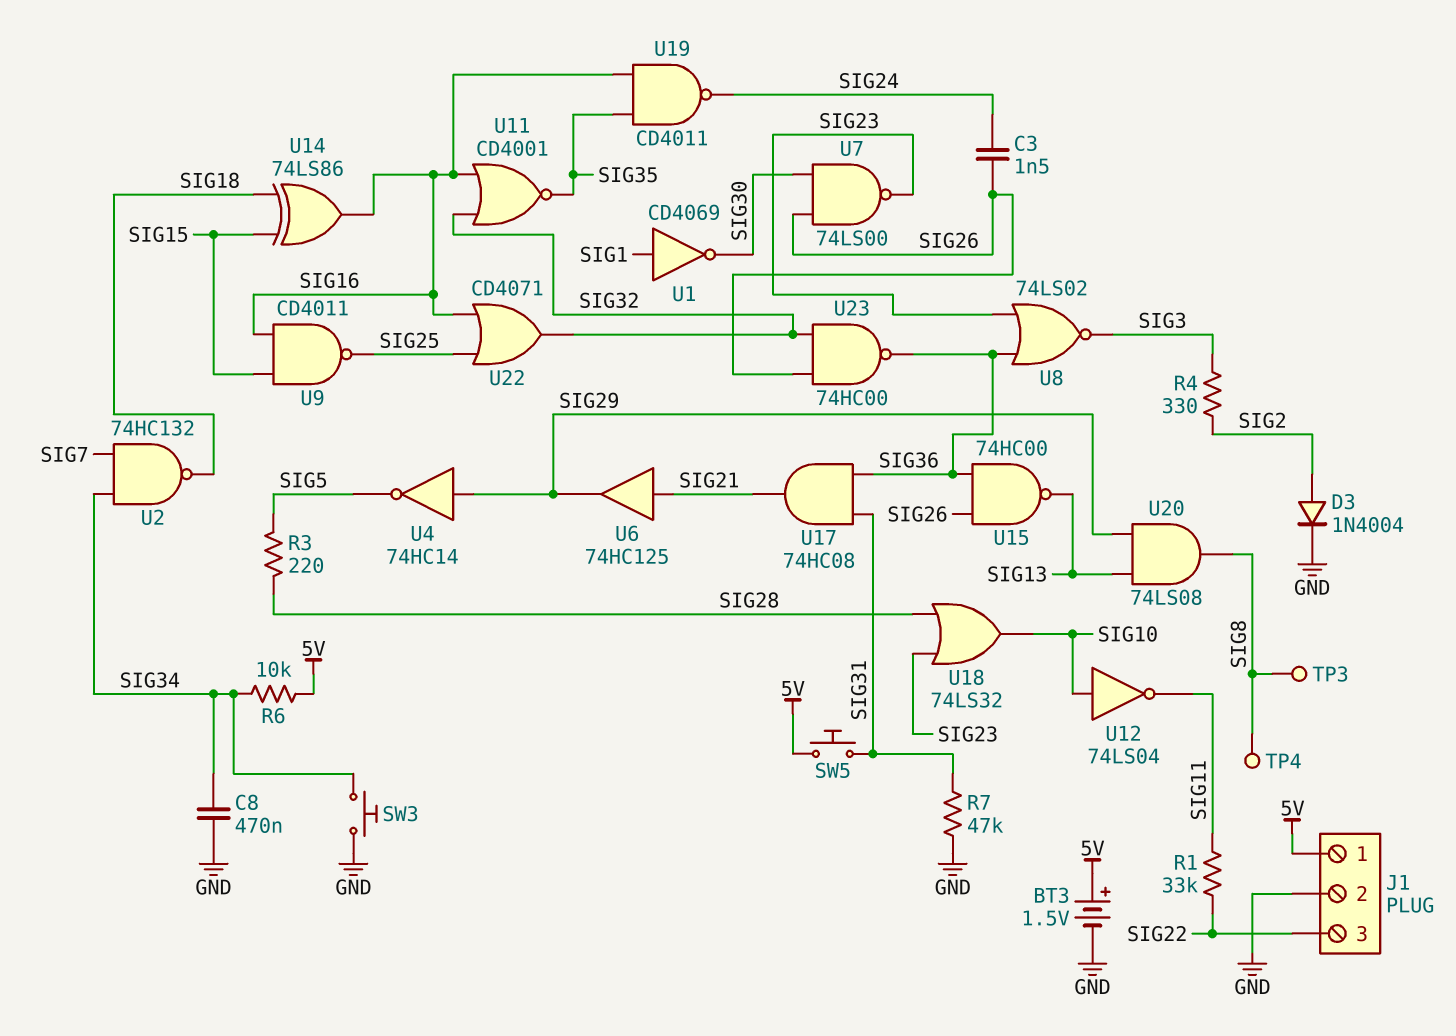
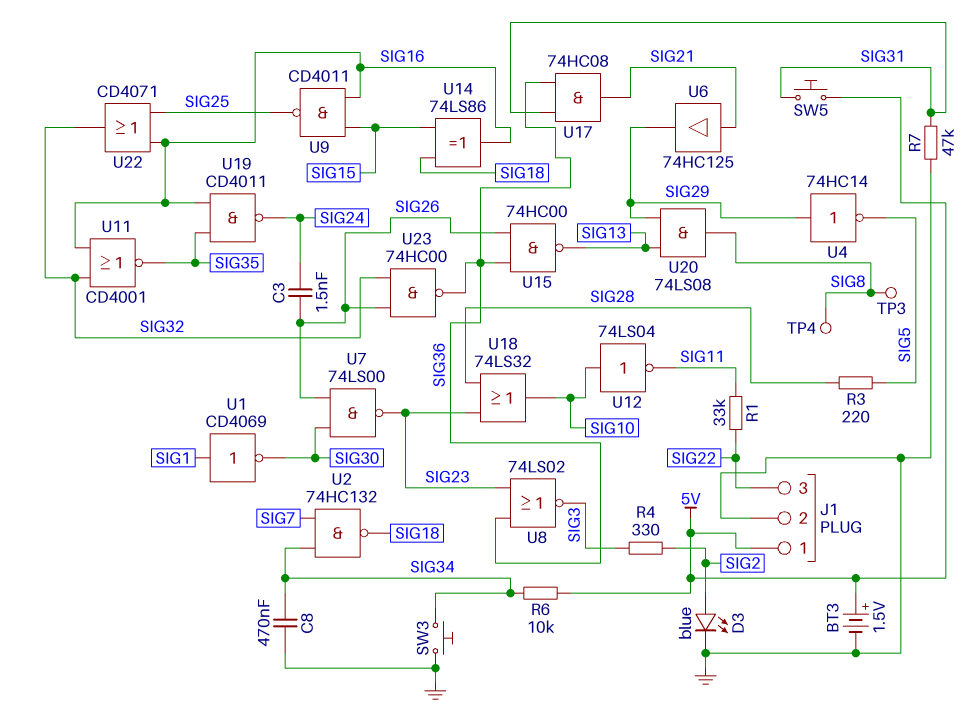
D3: diode 1N4004 (A SIG2, K GND) -> LED blue (A SIG2, K GND)

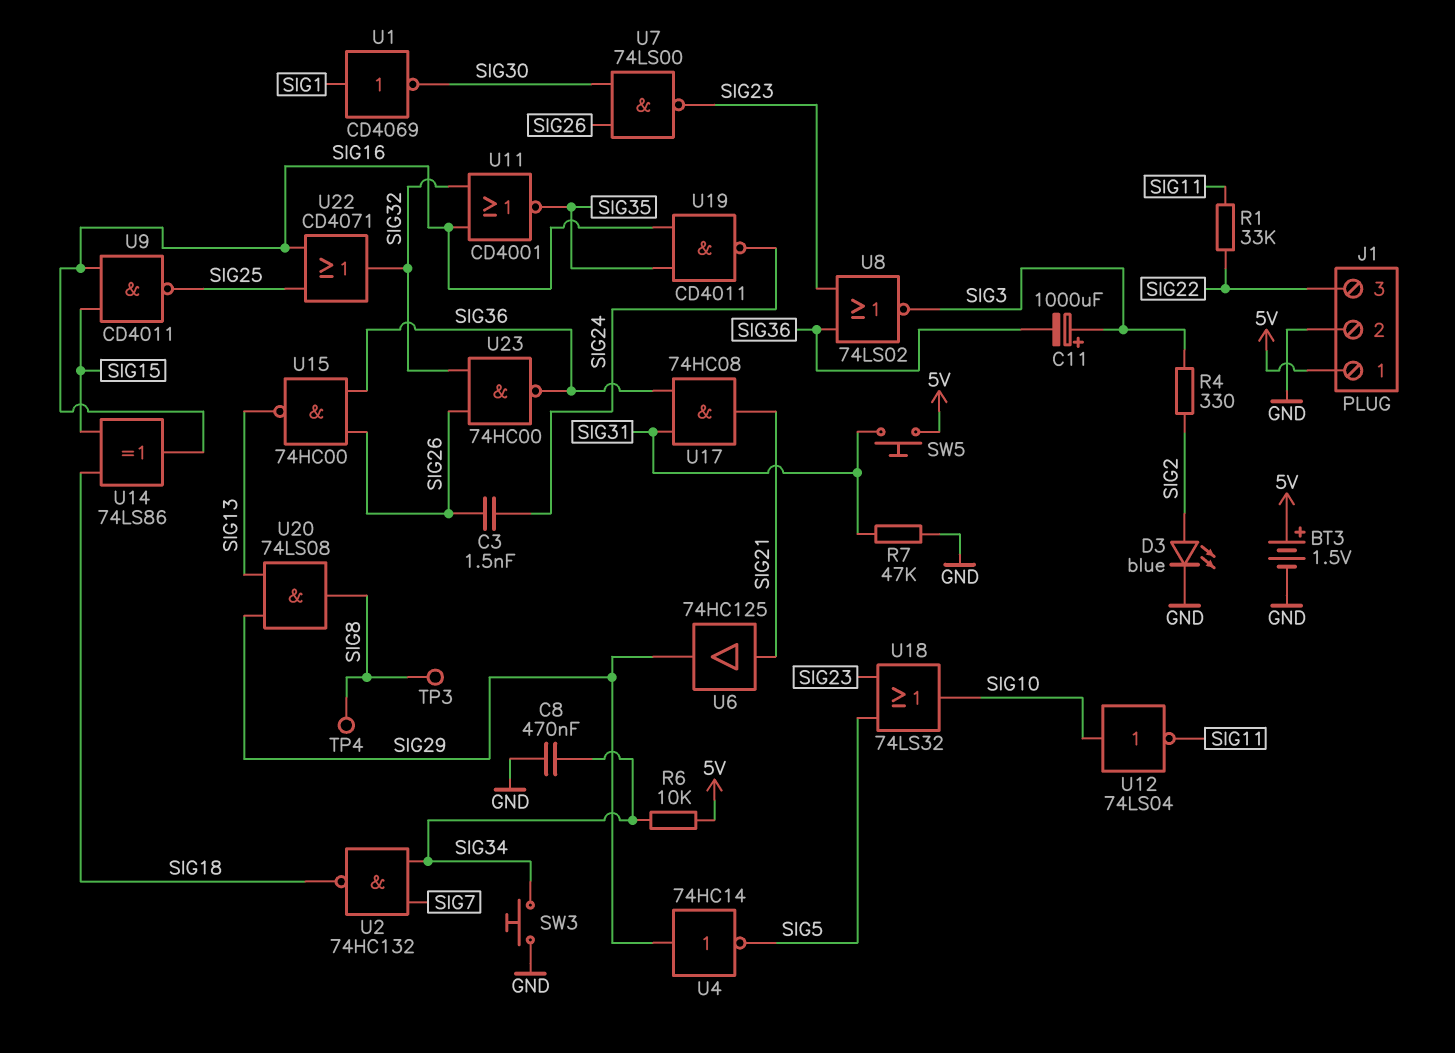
C11: none -> 1000uF (plus SIG3, minus SIG36)
R3: 220 (SIG5, SIG28) -> none
U18: OR 74LS32 (in SIG23, in SIG28, out SIG10) -> OR 74LS32 (in SIG5, in SIG23, out SIG10)

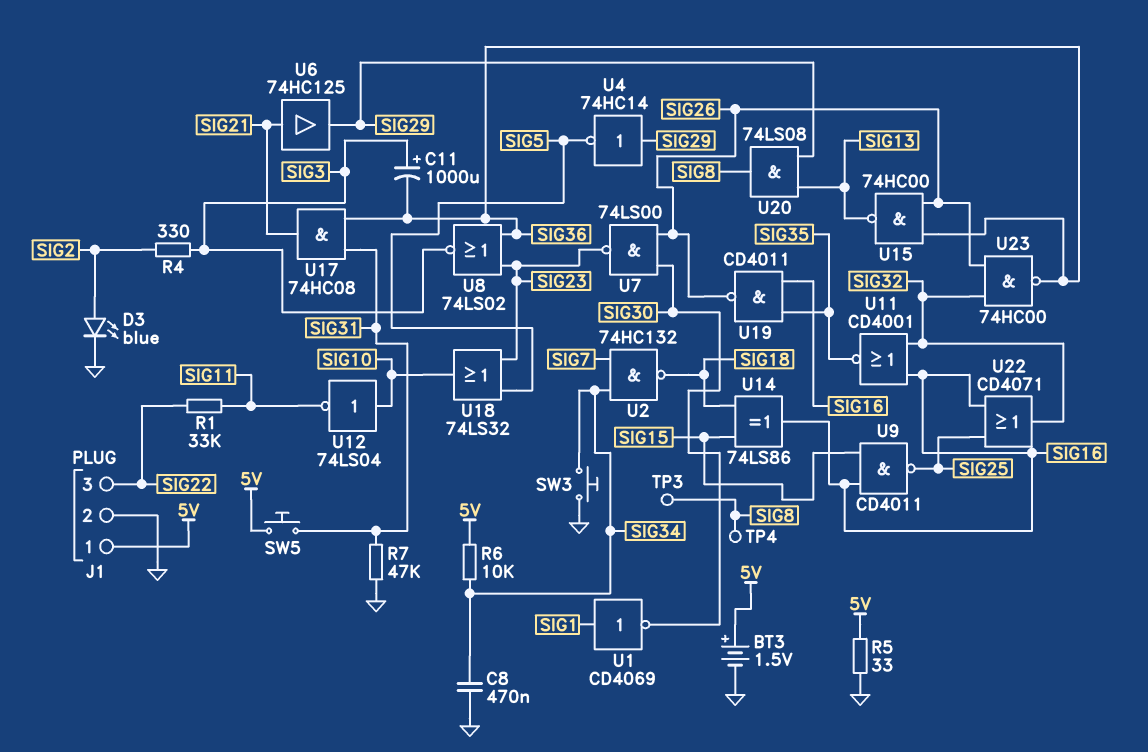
C3: 1.5nF (SIG24, SIG26) -> none
R5: none -> 33 (5V, GND)
U19: NAND CD4011 (in SIG16, in SIG35, out SIG24) -> NAND CD4011 (in SIG16, in SIG35, out SIG26)

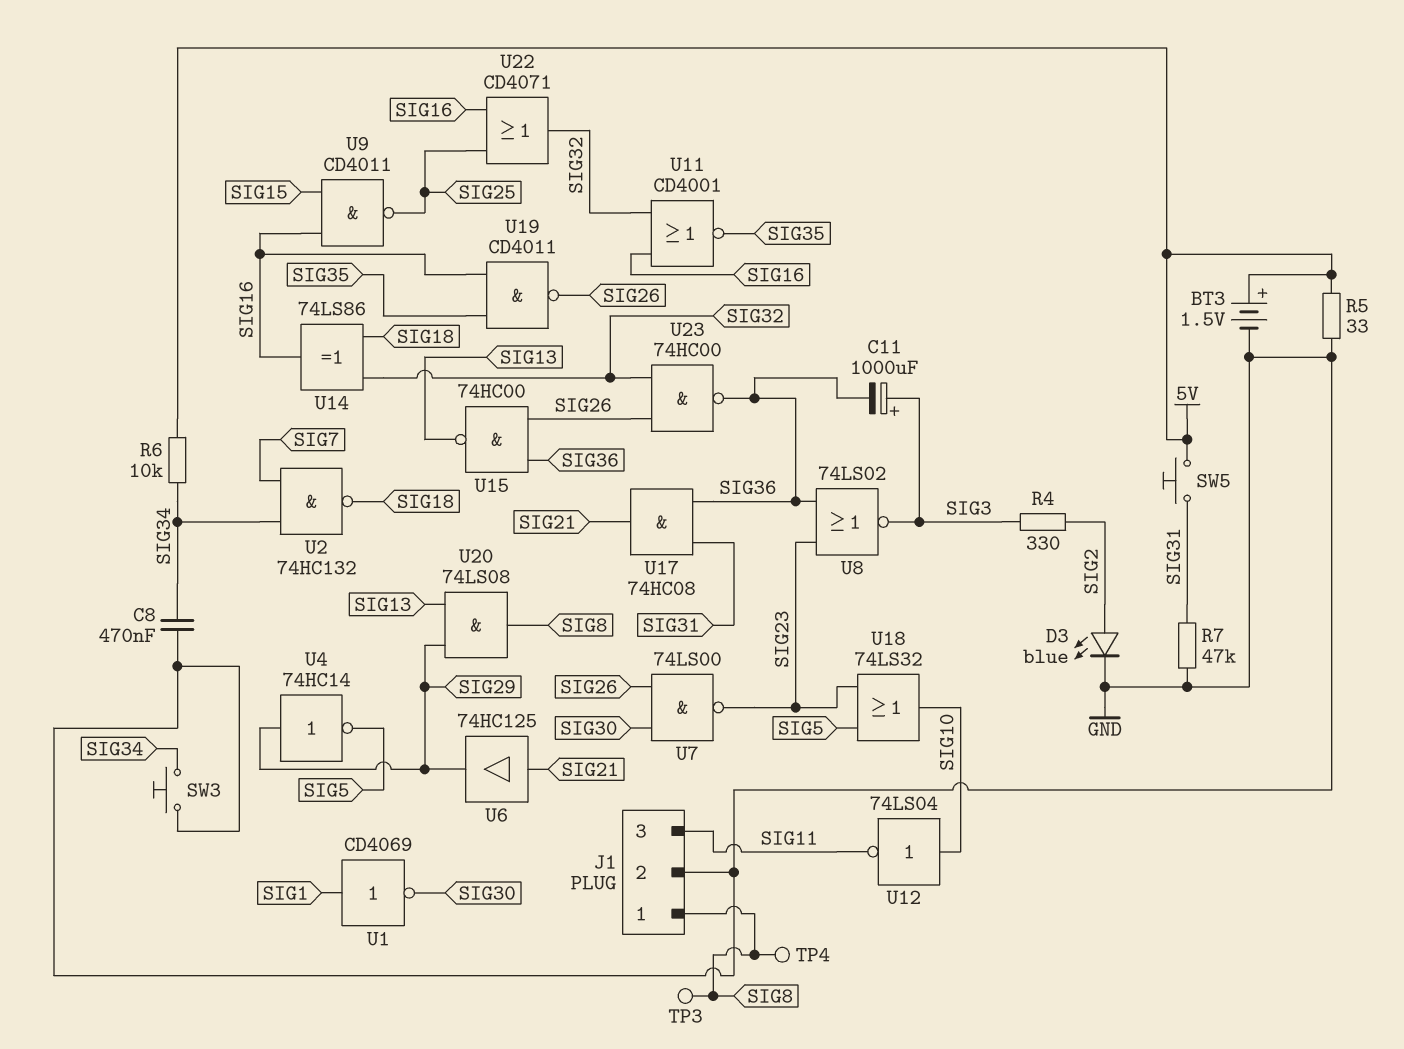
J1 pin 1: 5V -> SIG8
J1 pin 3: SIG22 -> SIG11
R1: 33k (SIG11, SIG22) -> none
U14: XOR 74LS86 (in SIG15, in SIG18, out SIG16) -> XOR 74LS86 (in SIG18, in SIG32, out SIG16)

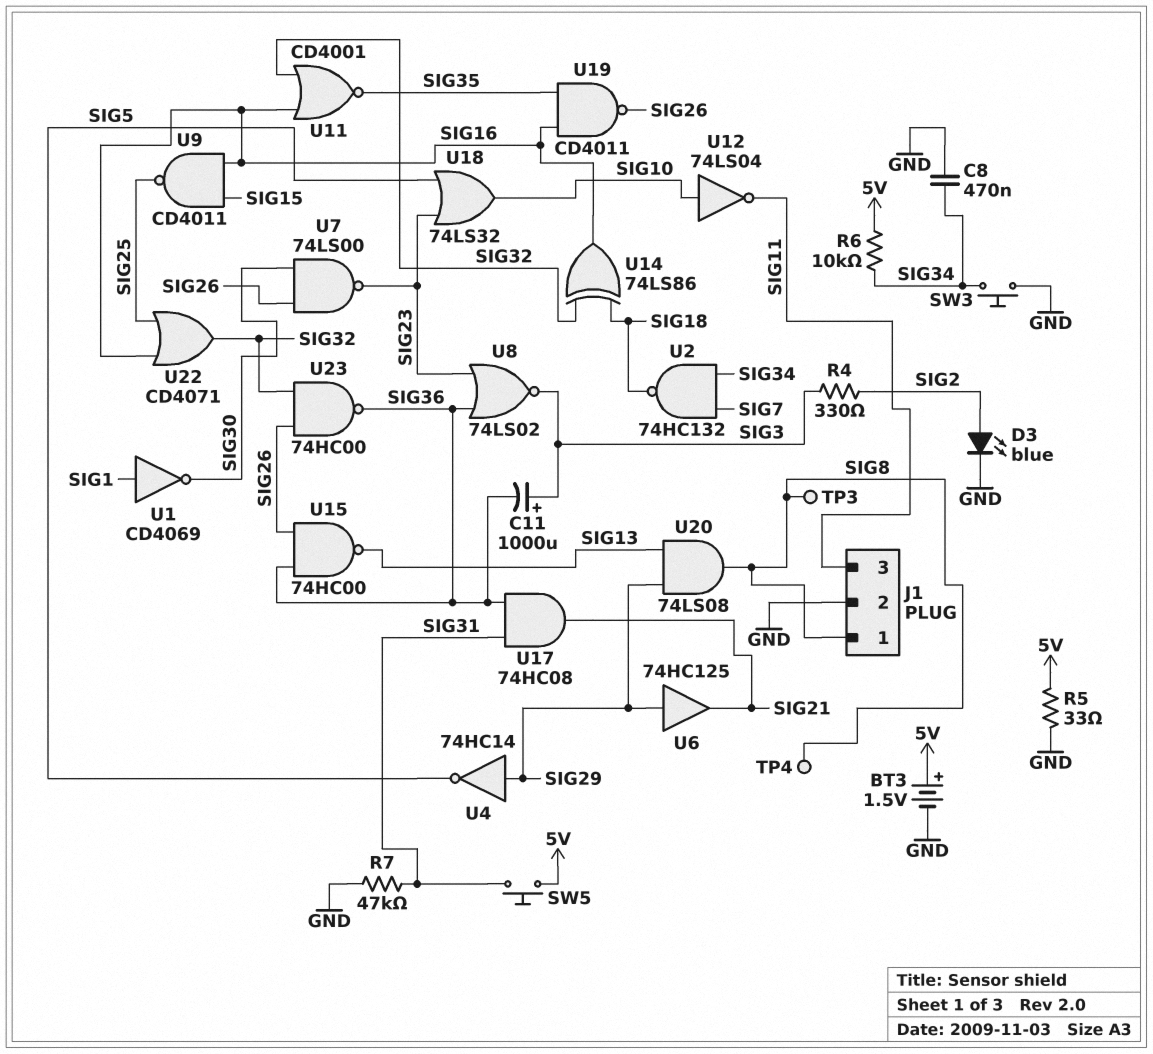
U6: buffer 74HC125 (in SIG21, out SIG29) -> buffer 74HC125 (in SIG29, out SIG21)

